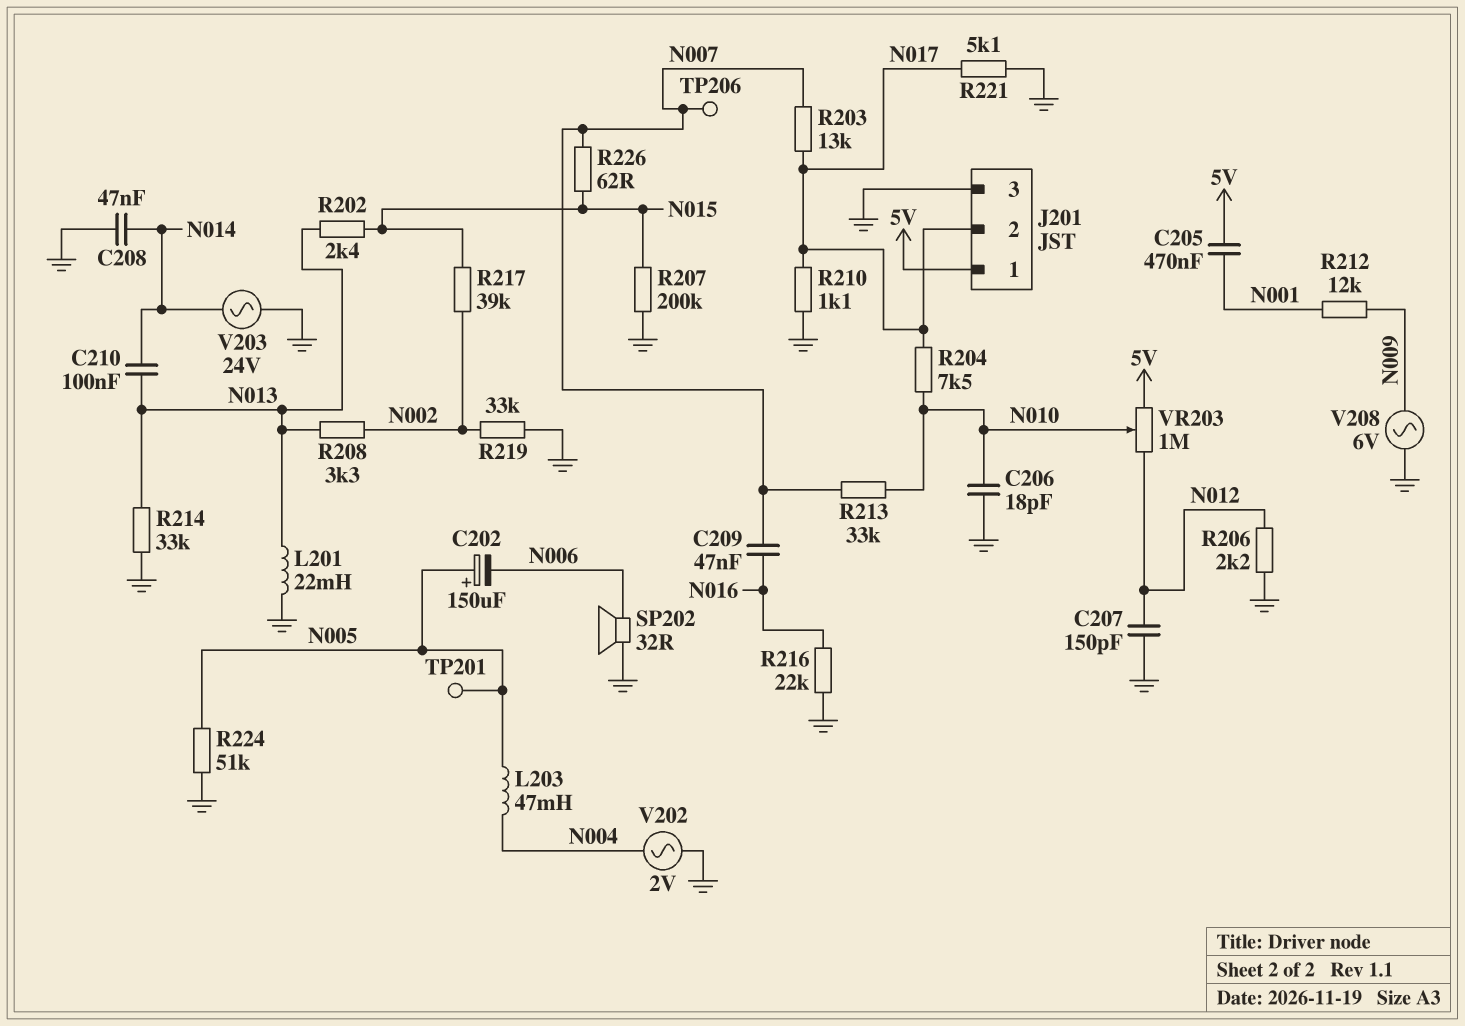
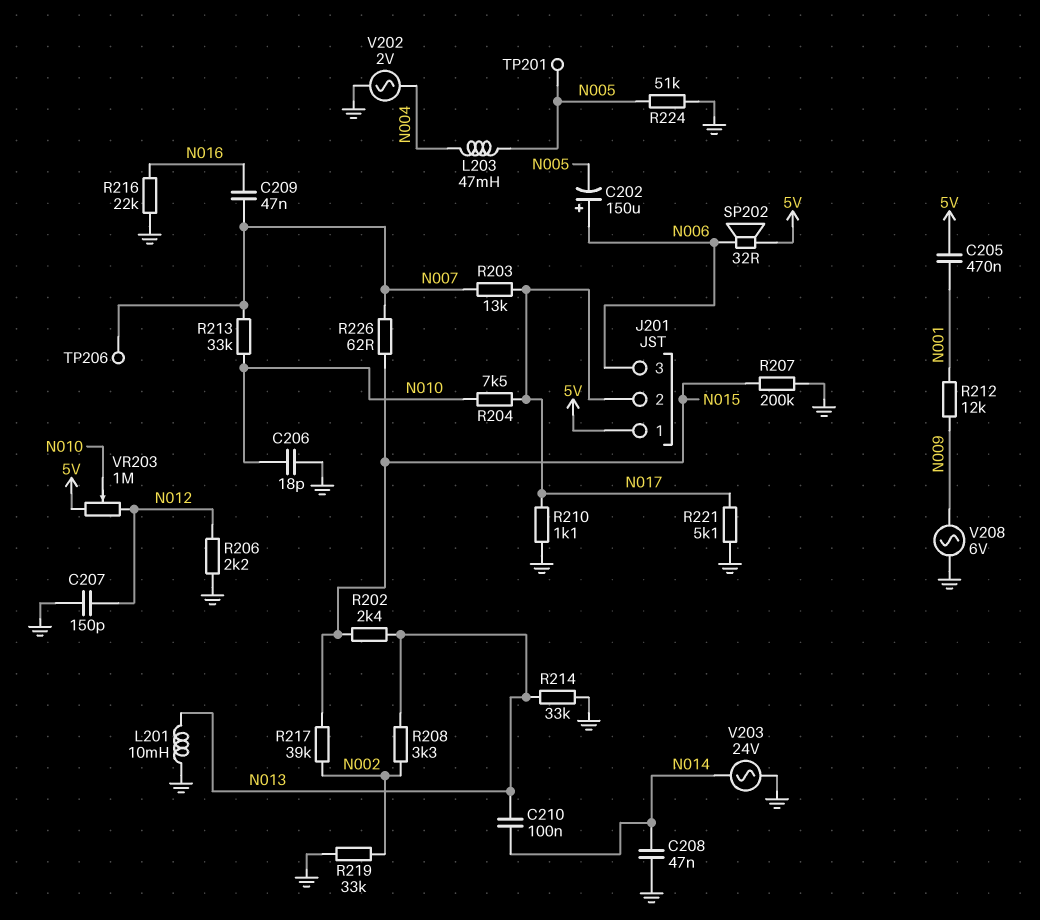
C202: 150uF (plus N005, minus N006) -> 150uF (plus N006, minus N005)
J201 pin 3: GND -> N006
L201: 22mH (GND, N013) -> 10mH (GND, N013)
SP202: speaker 32R (GND, N006) -> speaker 32R (5V, N006)

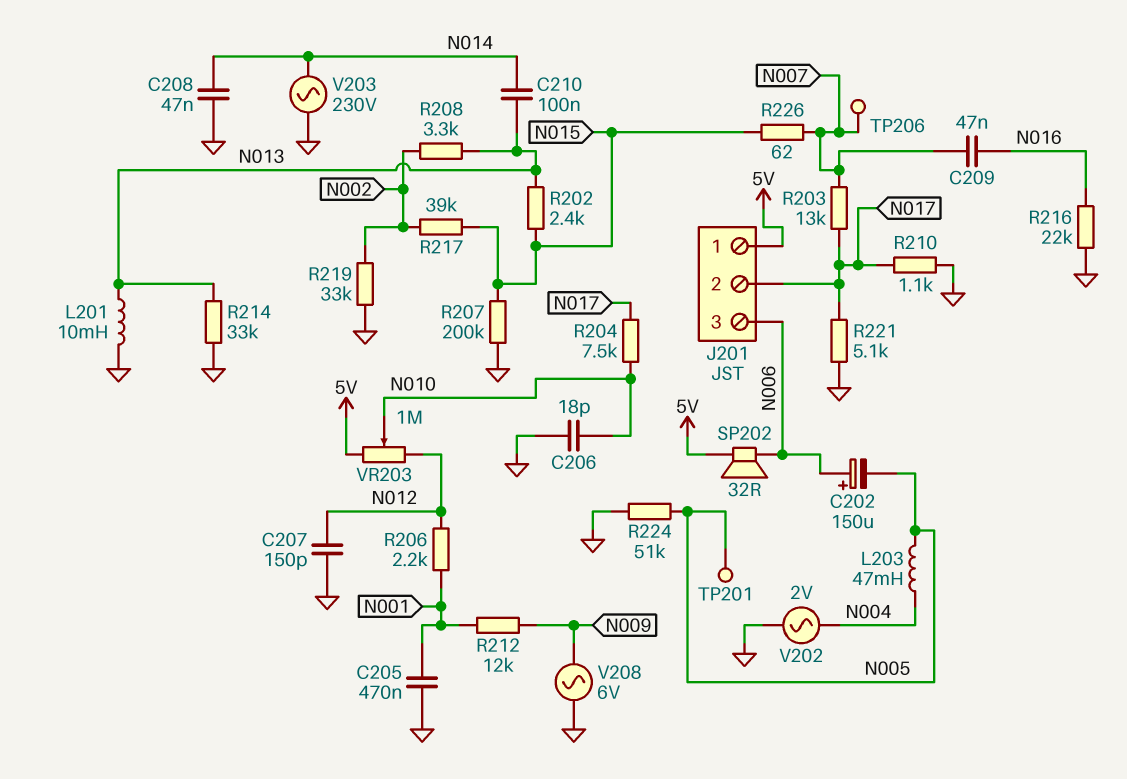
C205: 470nF (5V, N001) -> 470nF (GND, N001)
R206: 2.2k (GND, N012) -> 2.2k (N001, N012)
R213: 33k (N007, N010) -> none
V203: AC 24V (GND, N014) -> AC 230V (GND, N014)

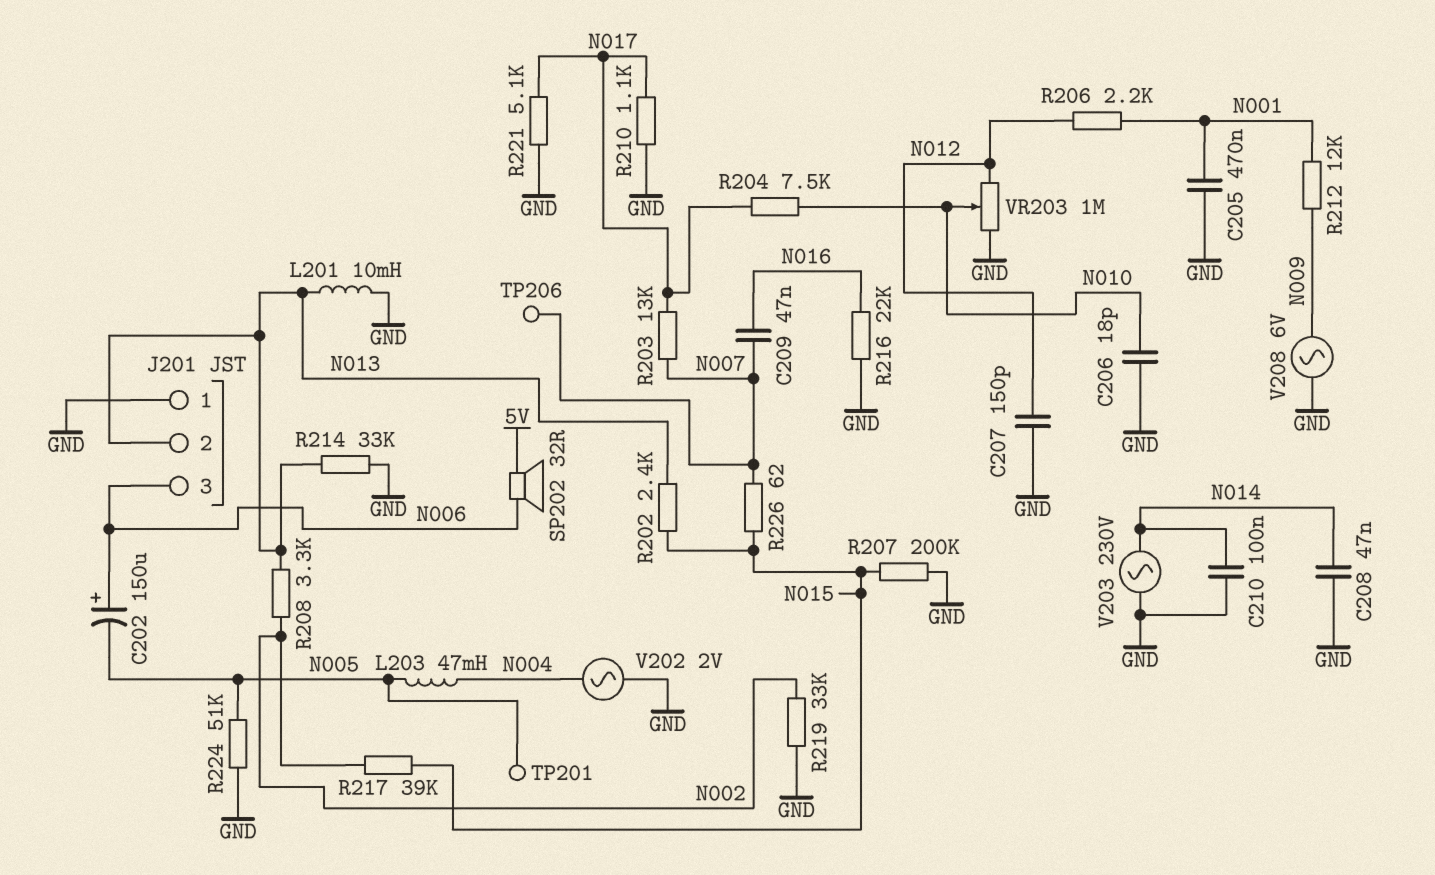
C210: 100nF (N013, N014) -> 100nF (GND, N014)
J201 pin 1: 5V -> GND
J201 pin 2: N017 -> N013
VR203: 1M (5V, N012, wiper N010) -> 1M (GND, N012, wiper N010)

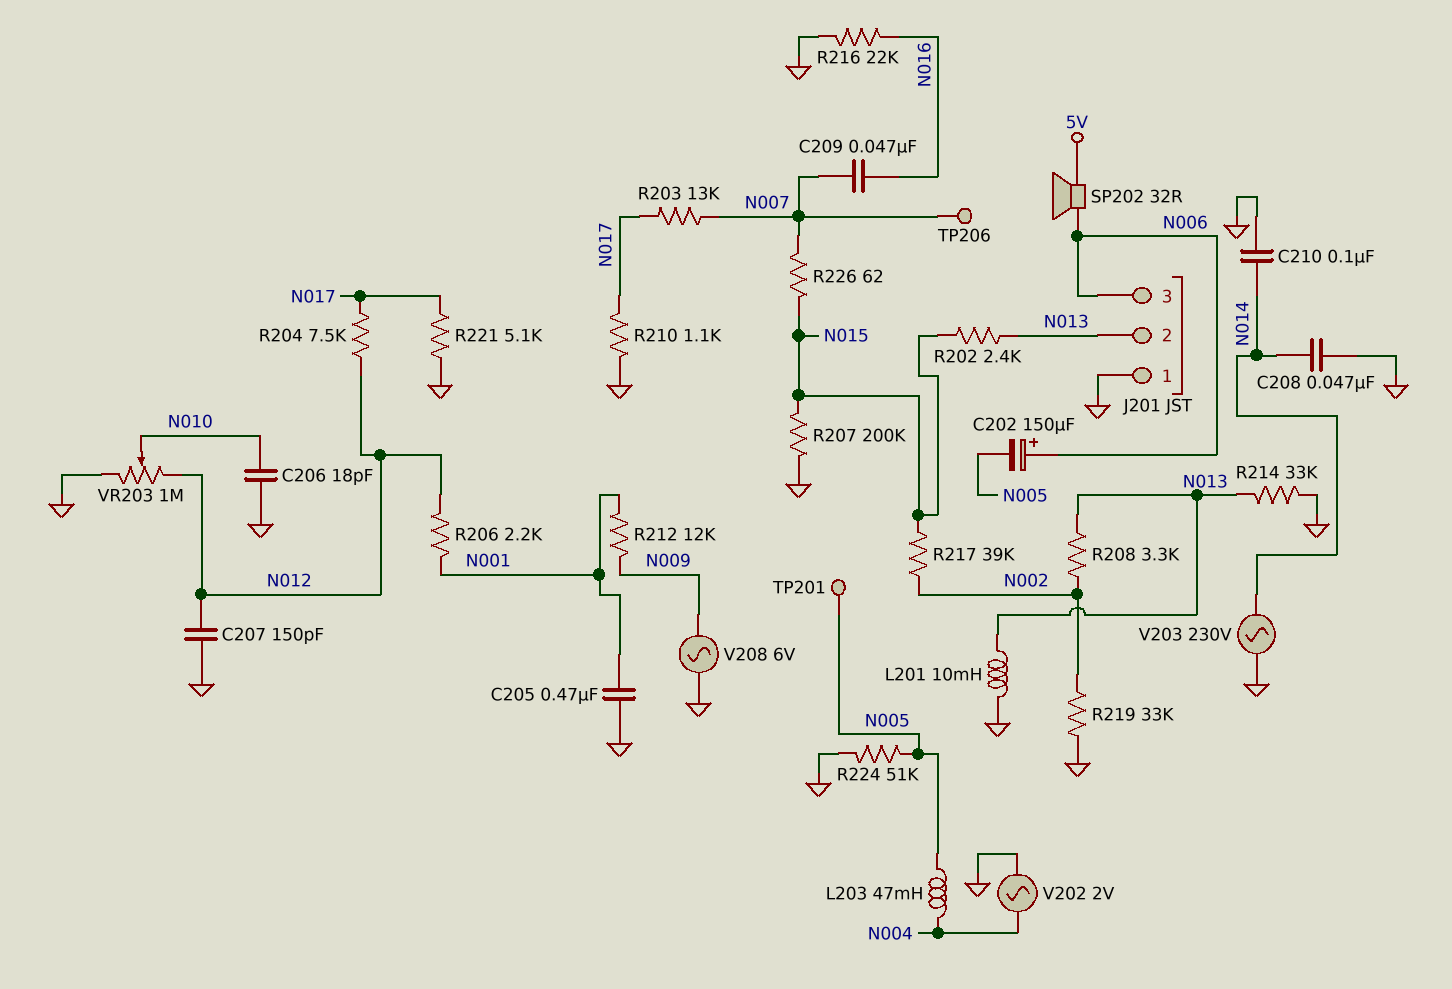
R204: 7.5k (N010, N017) -> 7.5k (N012, N017)

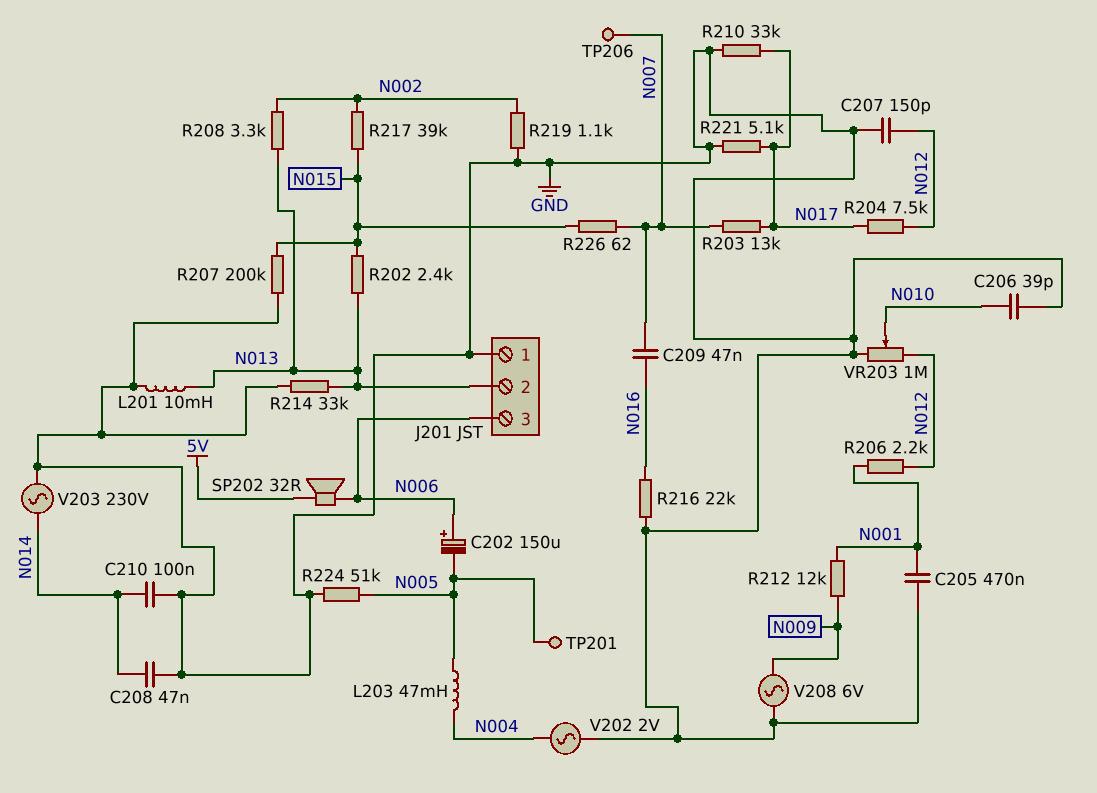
C206: 18pF (GND, N010) -> 39pF (GND, N010)
R210: 1.1k (GND, N017) -> 33k (GND, N017)
R219: 33k (GND, N002) -> 1.1k (GND, N002)

